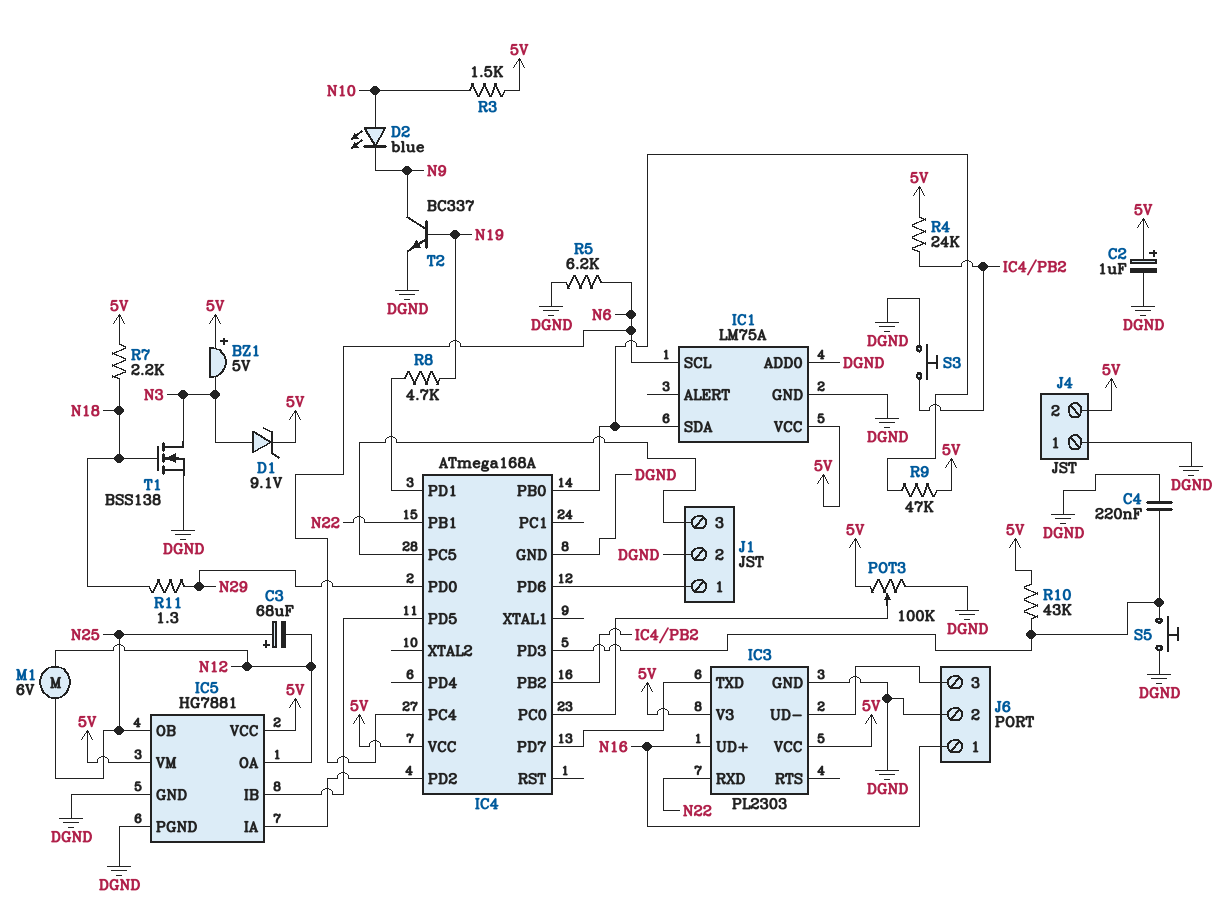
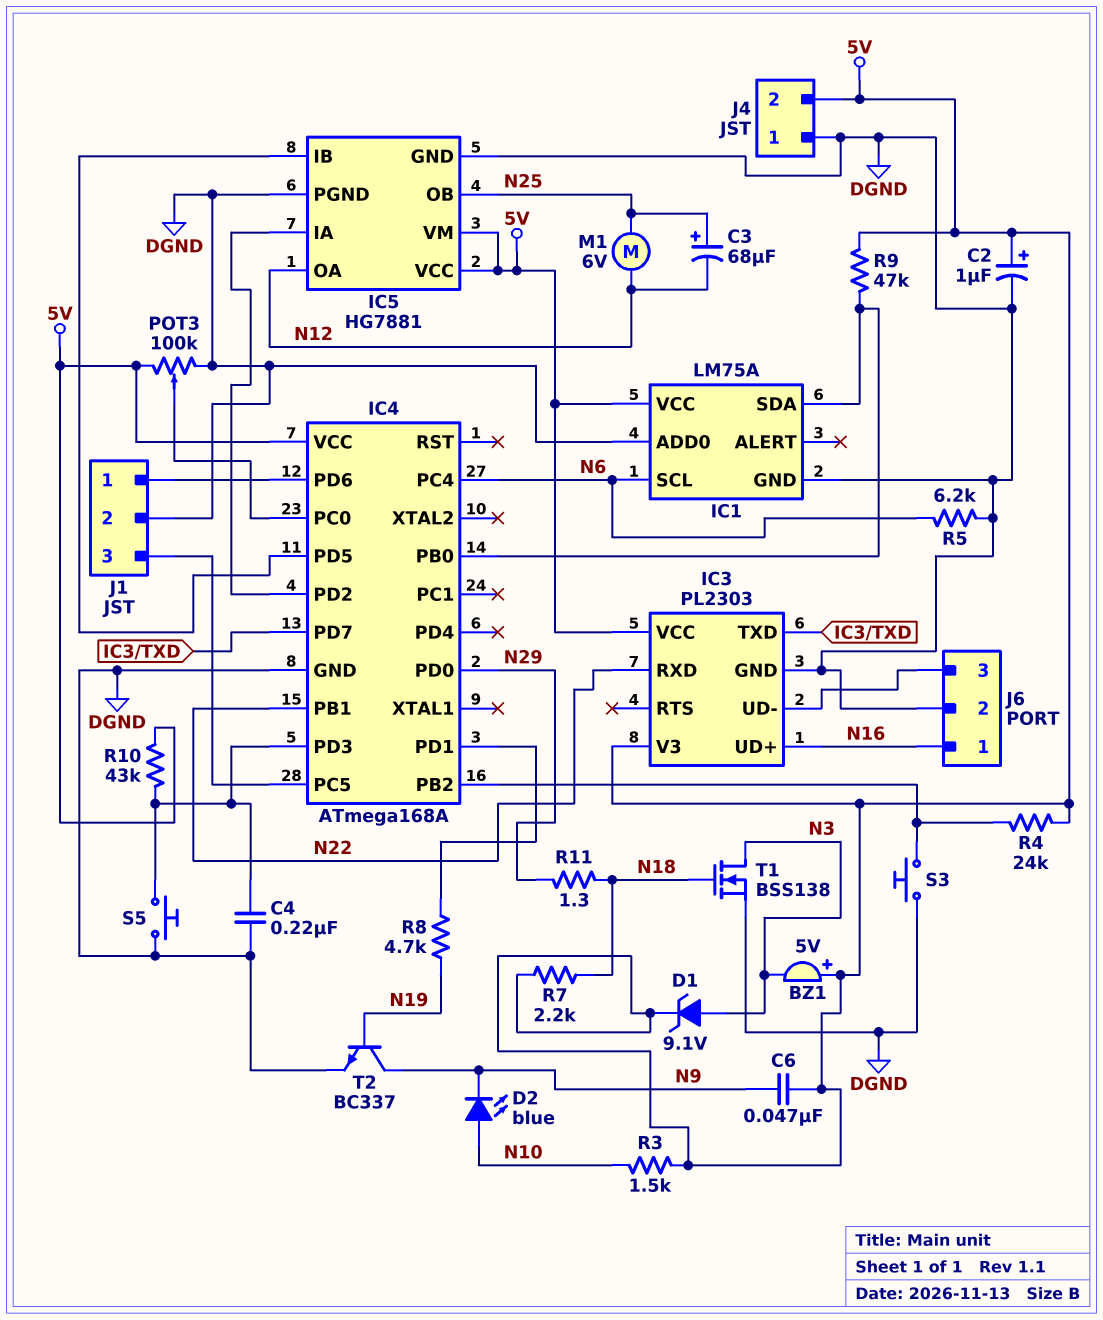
C6: none -> 47nF (5V, N9)

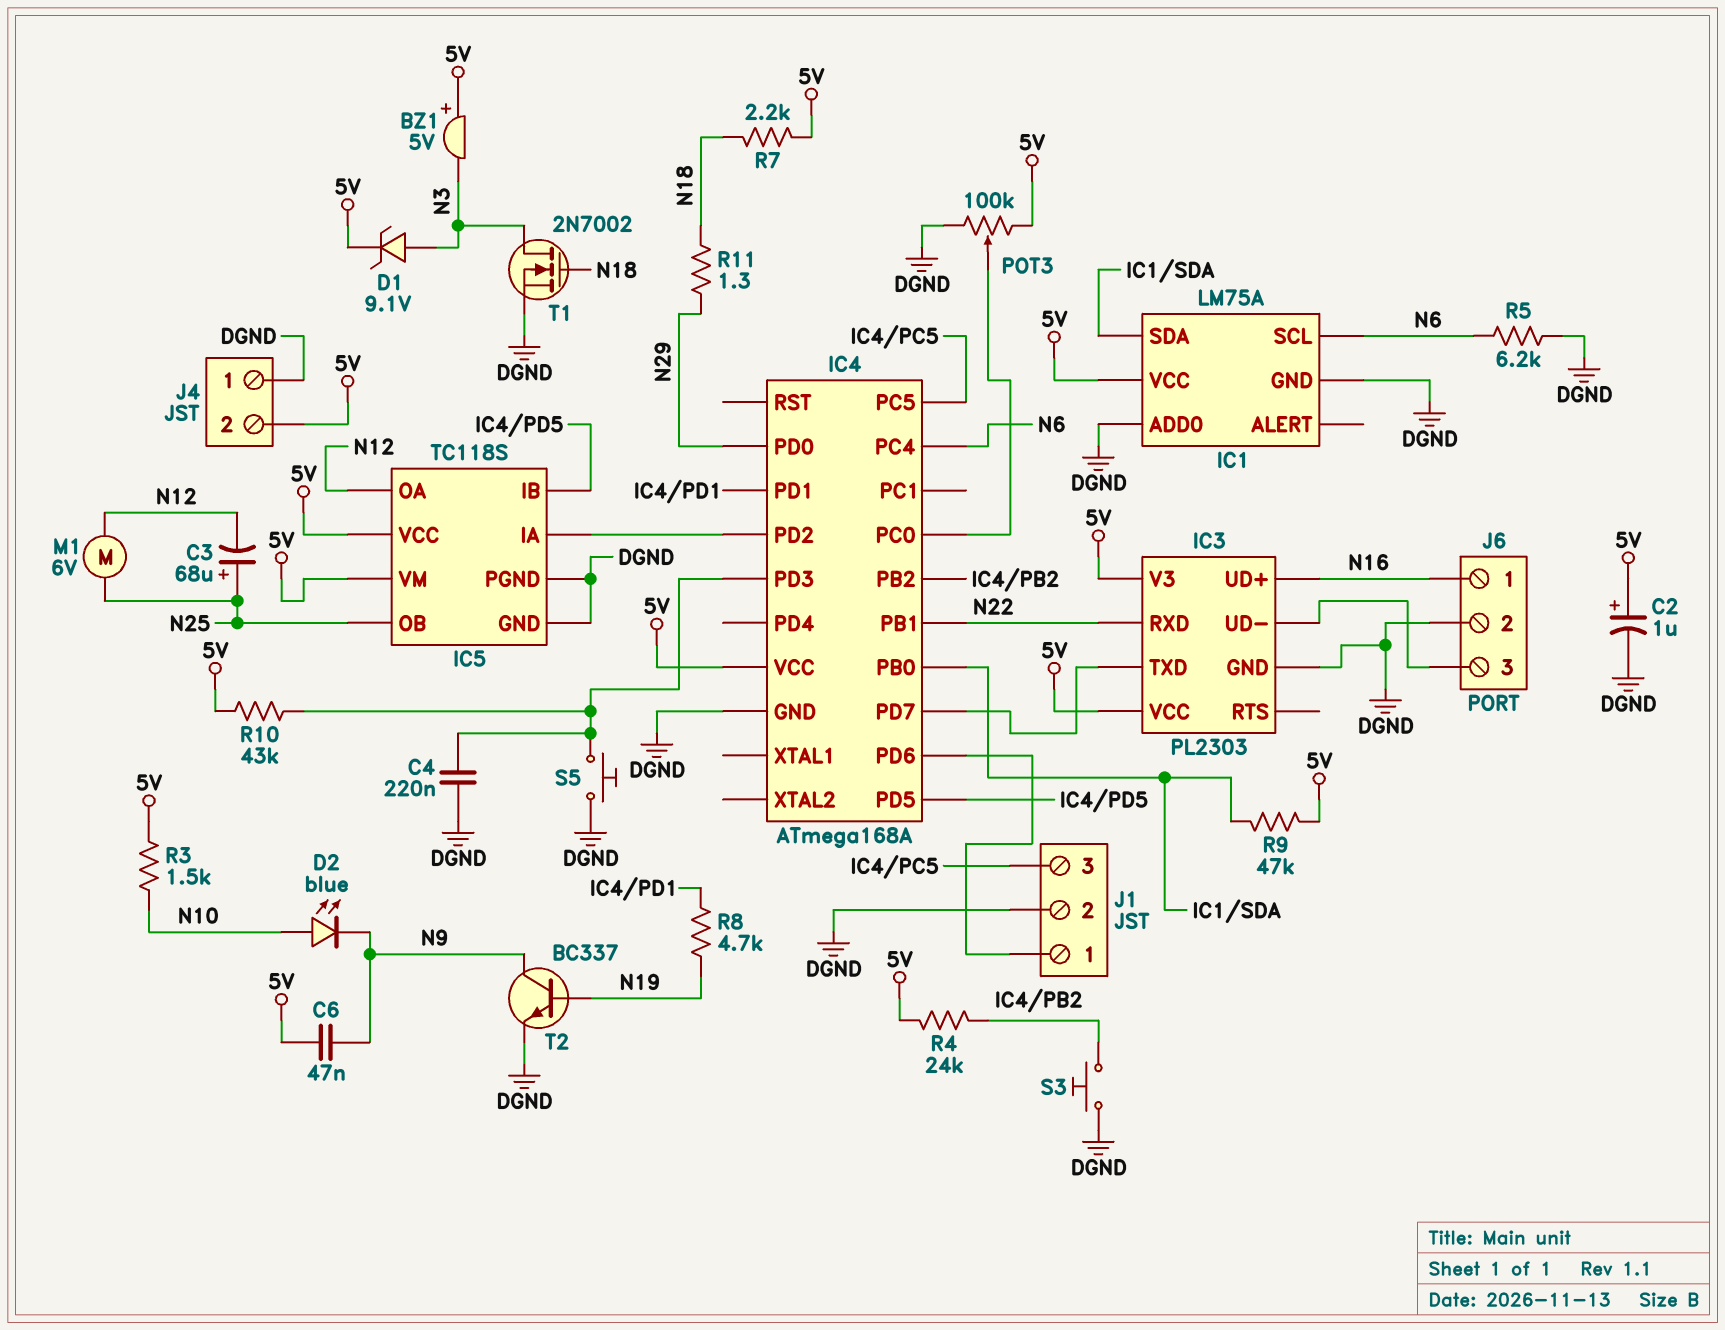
IC5: HG7881 -> TC118S
T1: NMOS BSS138 (G N18, D N3, S DGND) -> NMOS 2N7002 (G N18, D N3, S DGND)

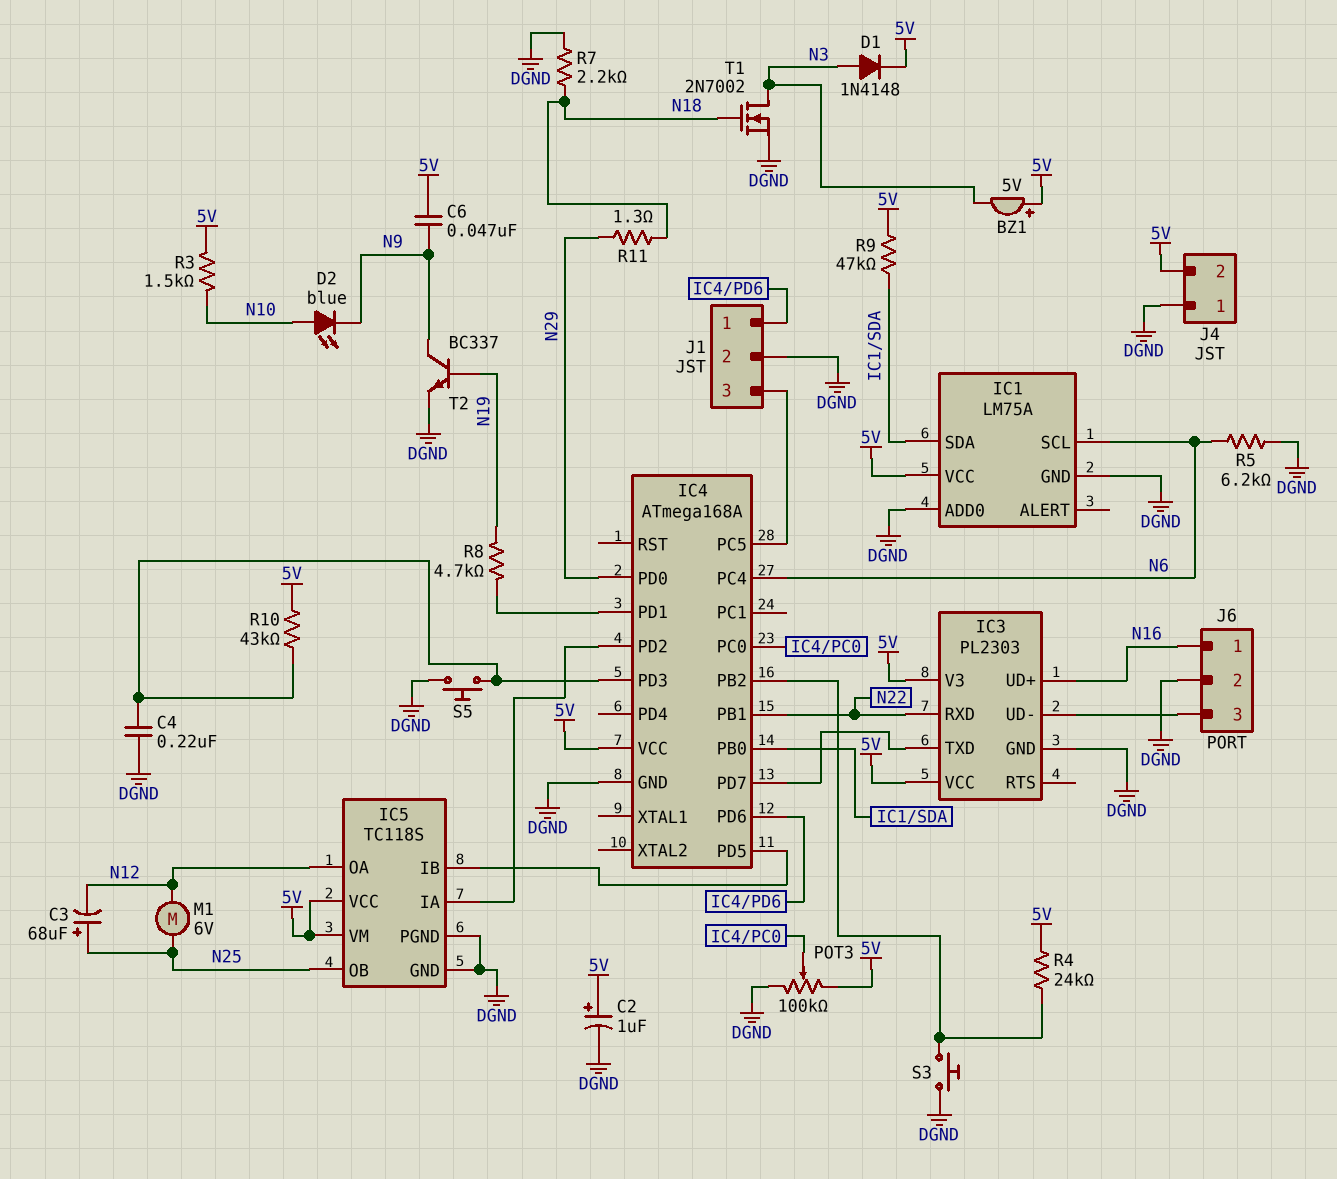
D1: zener 9.1V (A N3, K 5V) -> diode 1N4148 (A N3, K 5V)
R7: 2.2k (5V, N18) -> 2.2k (DGND, N18)

